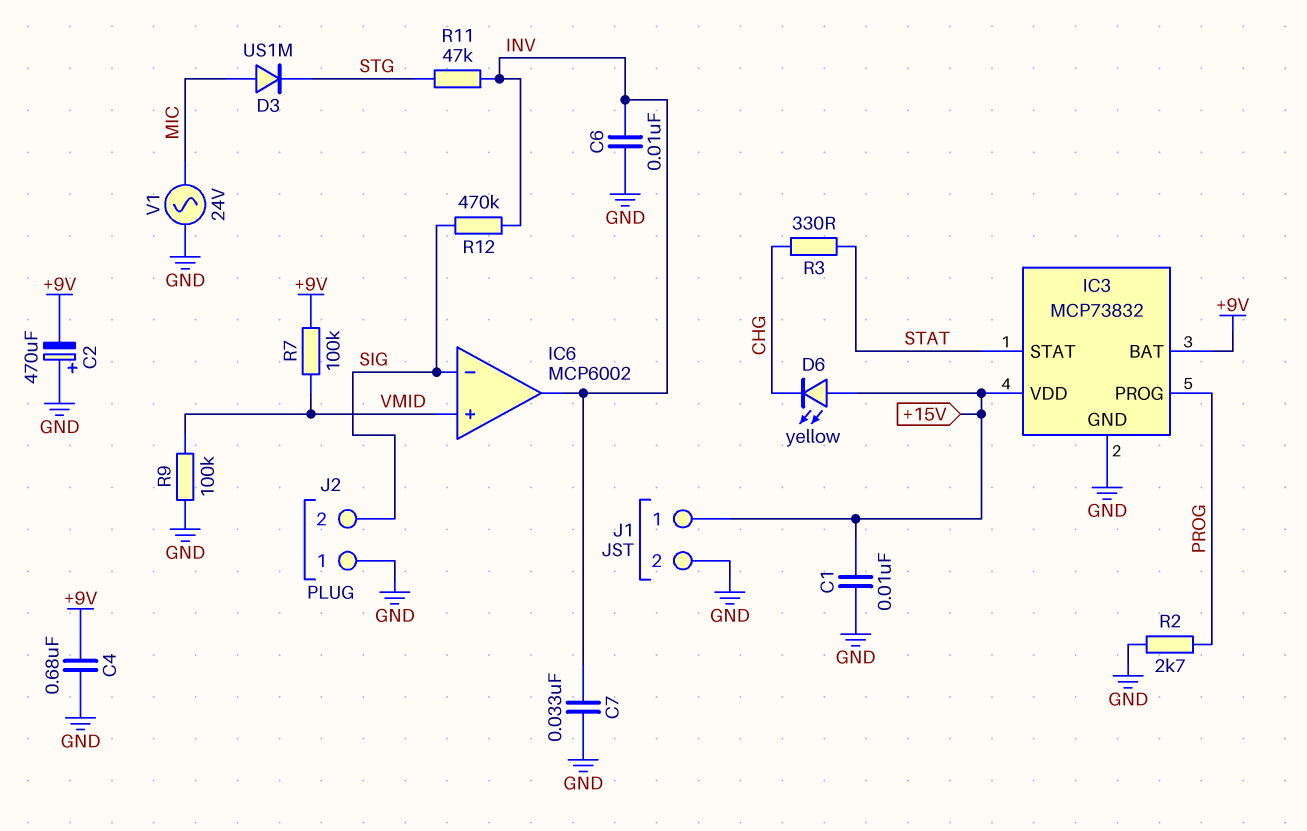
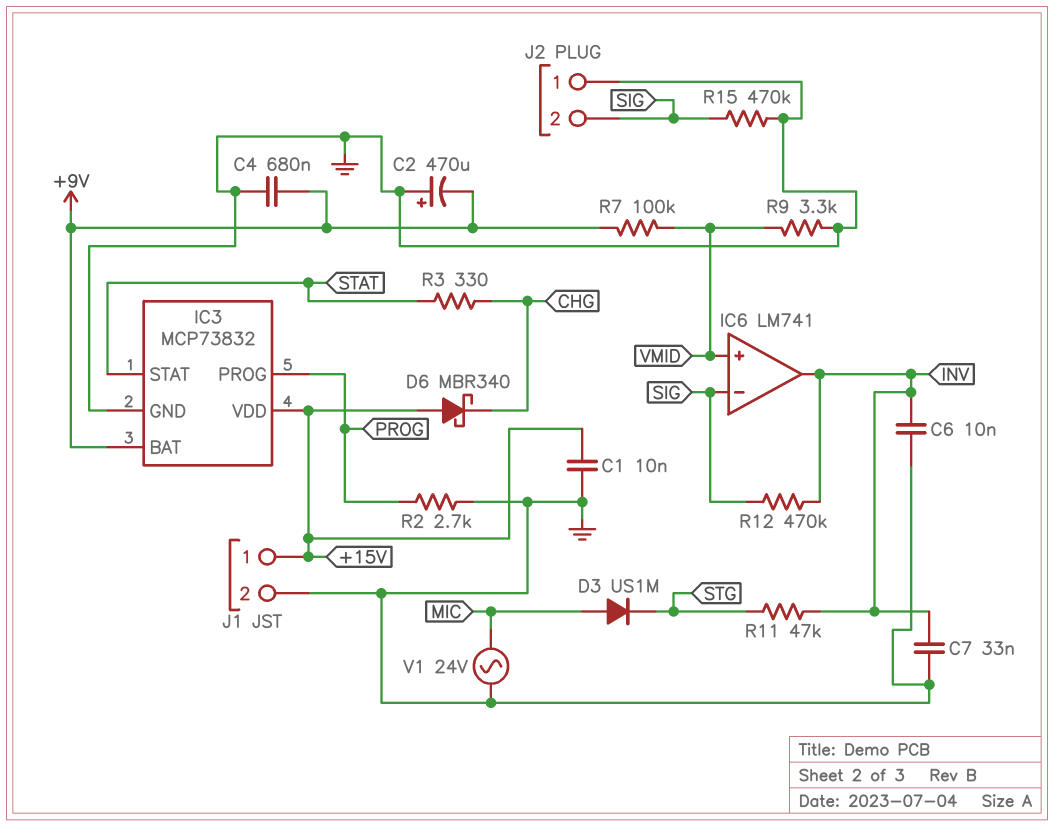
D6: LED yellow (A +15V, K CHG) -> schottky MBR340 (A +15V, K CHG)
IC6: MCP6002 -> LM741
R9: 100k (GND, VMID) -> 3.3k (GND, VMID)
R15: none -> 470k (GND, SIG)

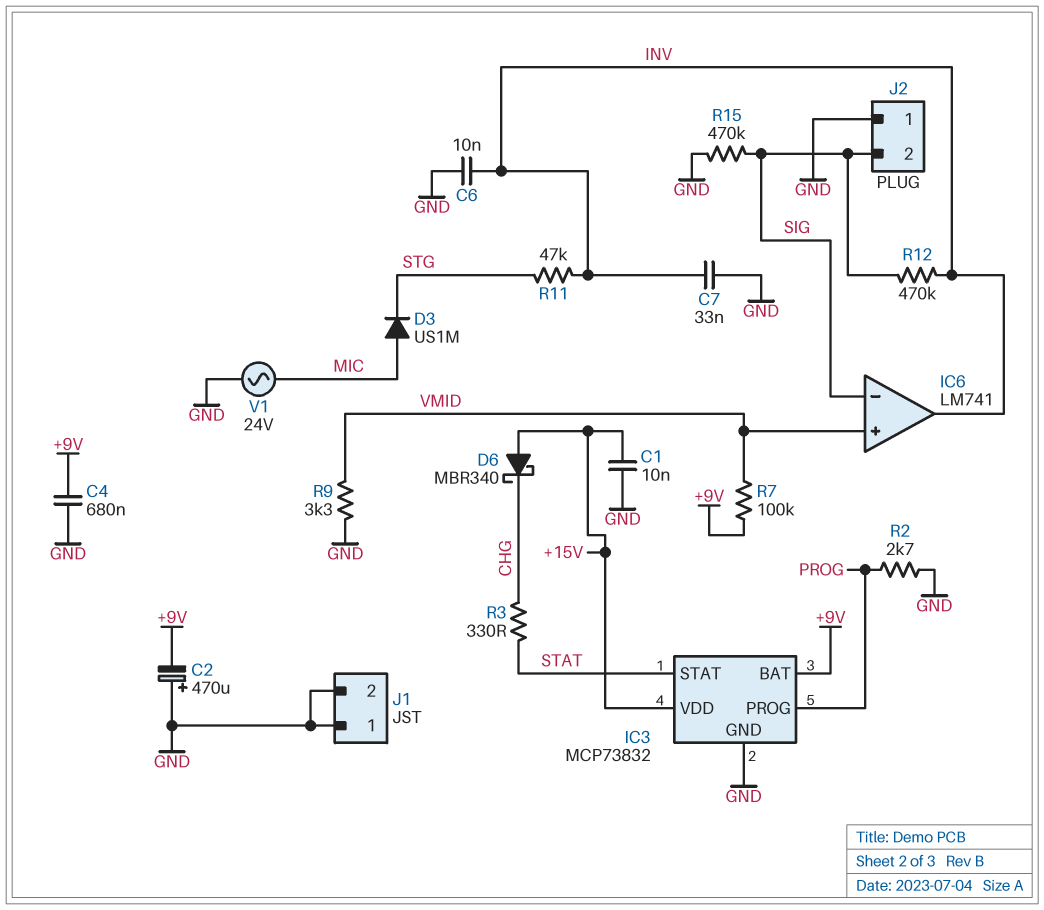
J1 pin 1: +15V -> GND

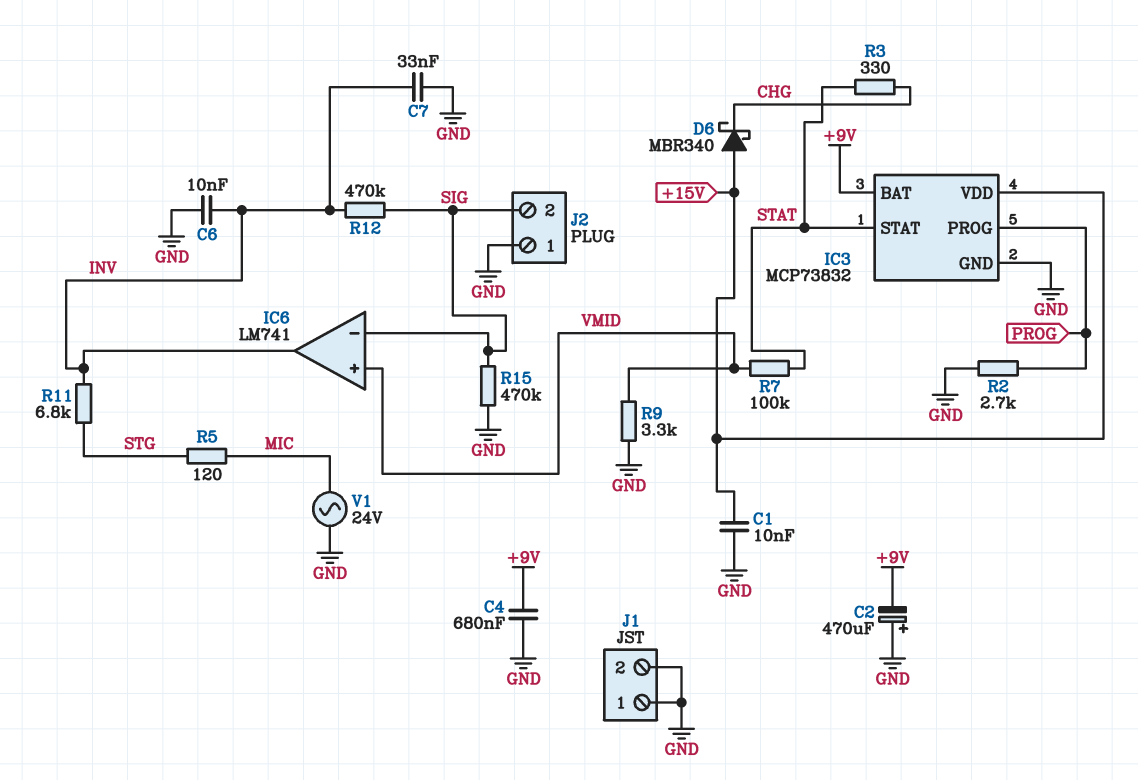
D3: diode US1M (A MIC, K STG) -> none
R5: none -> 120 (MIC, STG)
R7: 100k (+9V, VMID) -> 100k (STAT, VMID)
R11: 47k (INV, STG) -> 6.8k (INV, STG)

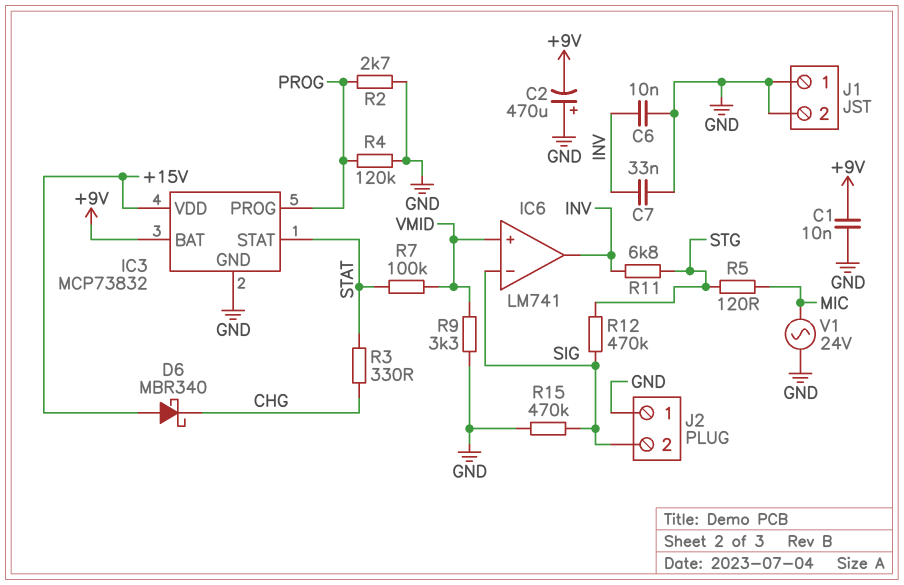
C1: 10nF (+15V, GND) -> 10nF (+9V, GND)
C4: 680nF (+9V, GND) -> none
R4: none -> 120k (GND, PROG)
R12: 470k (INV, SIG) -> 470k (SIG, STG)

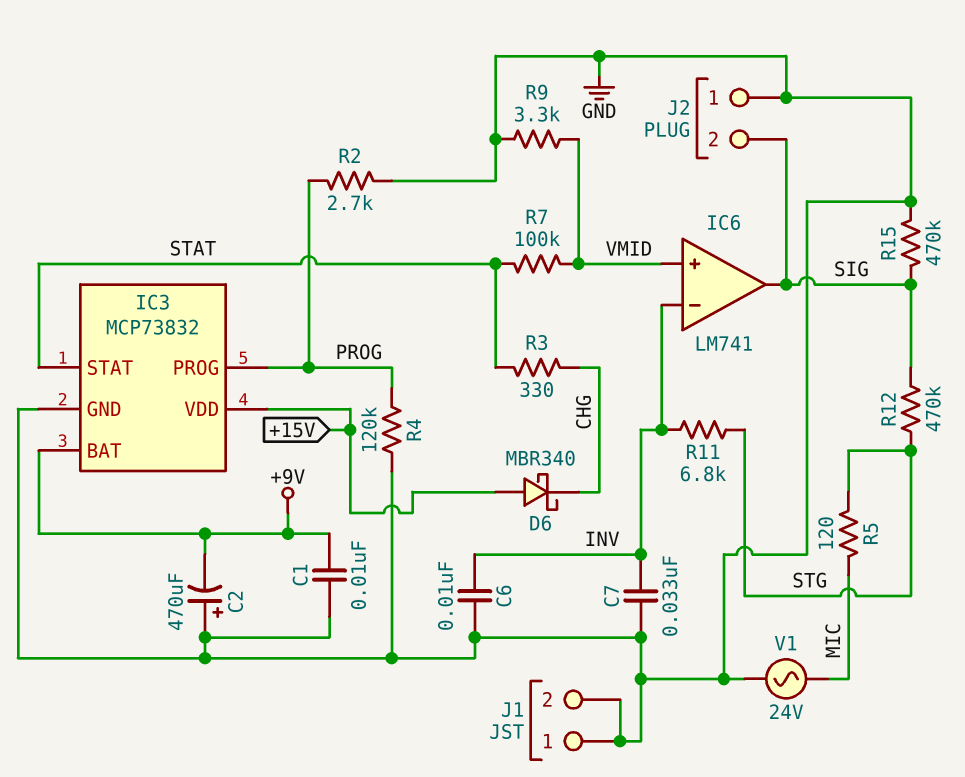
IC6 pin in-: SIG -> INV
IC6 pin out: INV -> SIG

